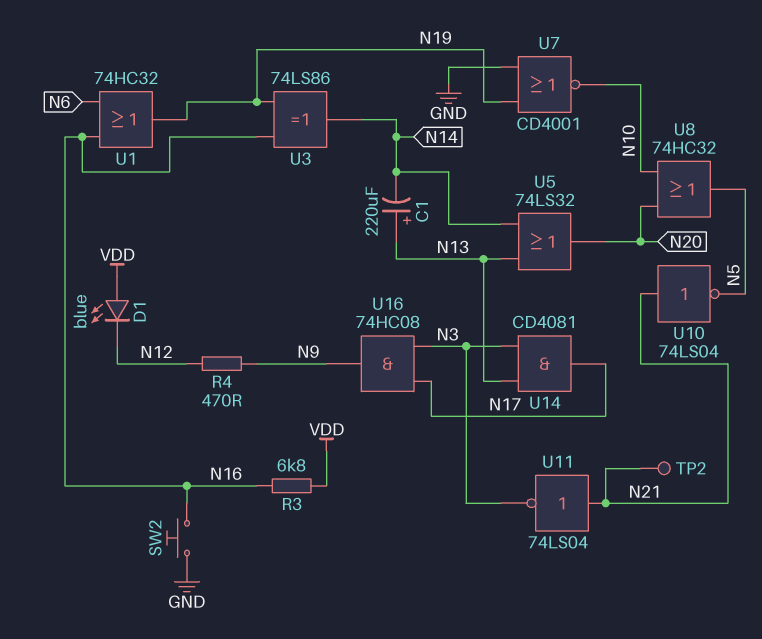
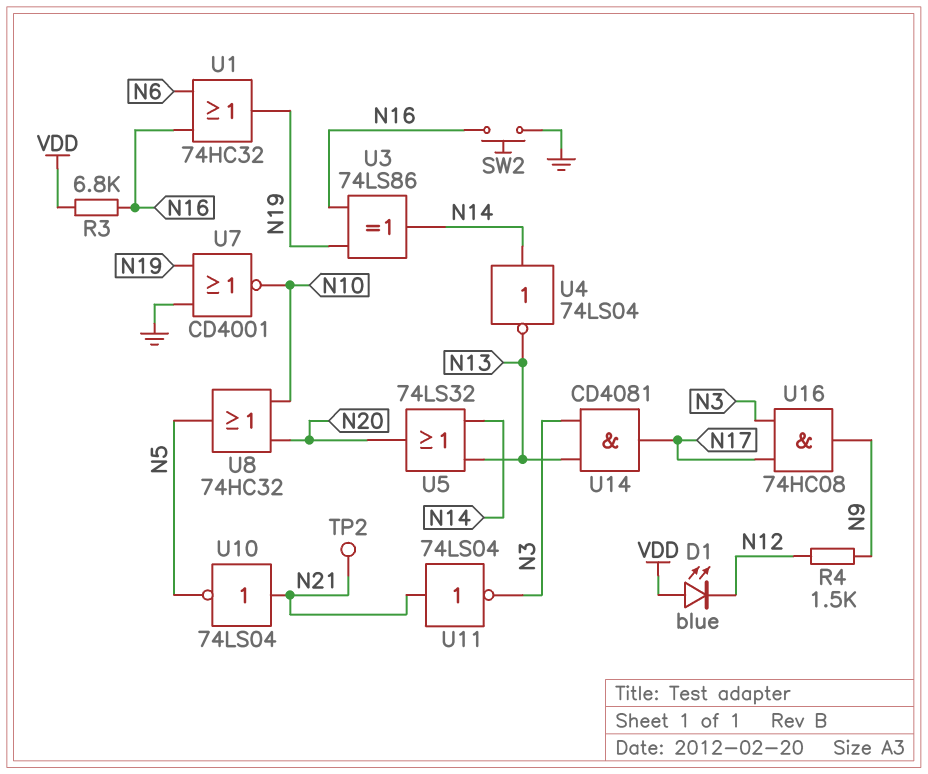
C1: 220uF (plus N13, minus N14) -> none
R4: 470 (N9, N12) -> 1.5k (N9, N12)
U4: none -> NOT 74LS04 (in N14, out N13)

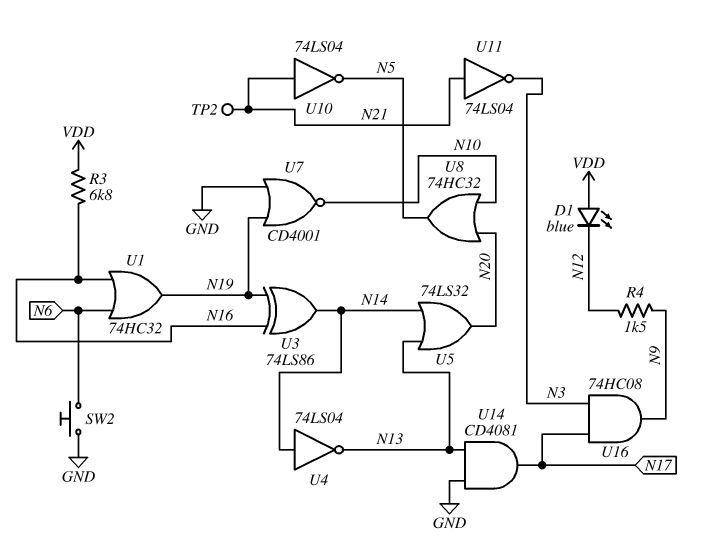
SW2: button (GND, N16) -> button (GND, N6)
U14: AND CD4081 (in N3, in N13, out N17) -> AND CD4081 (in GND, in N13, out N17)

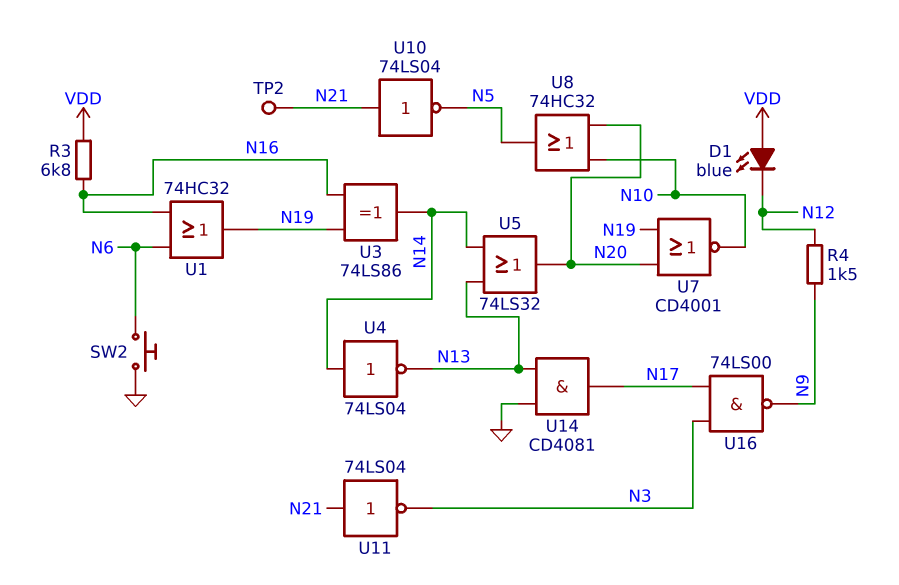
U7: NOR CD4001 (in GND, in N19, out N10) -> NOR CD4001 (in N19, in N20, out N10)
U16: AND 74HC08 (in N3, in N17, out N9) -> NAND 74LS00 (in N3, in N17, out N9)

